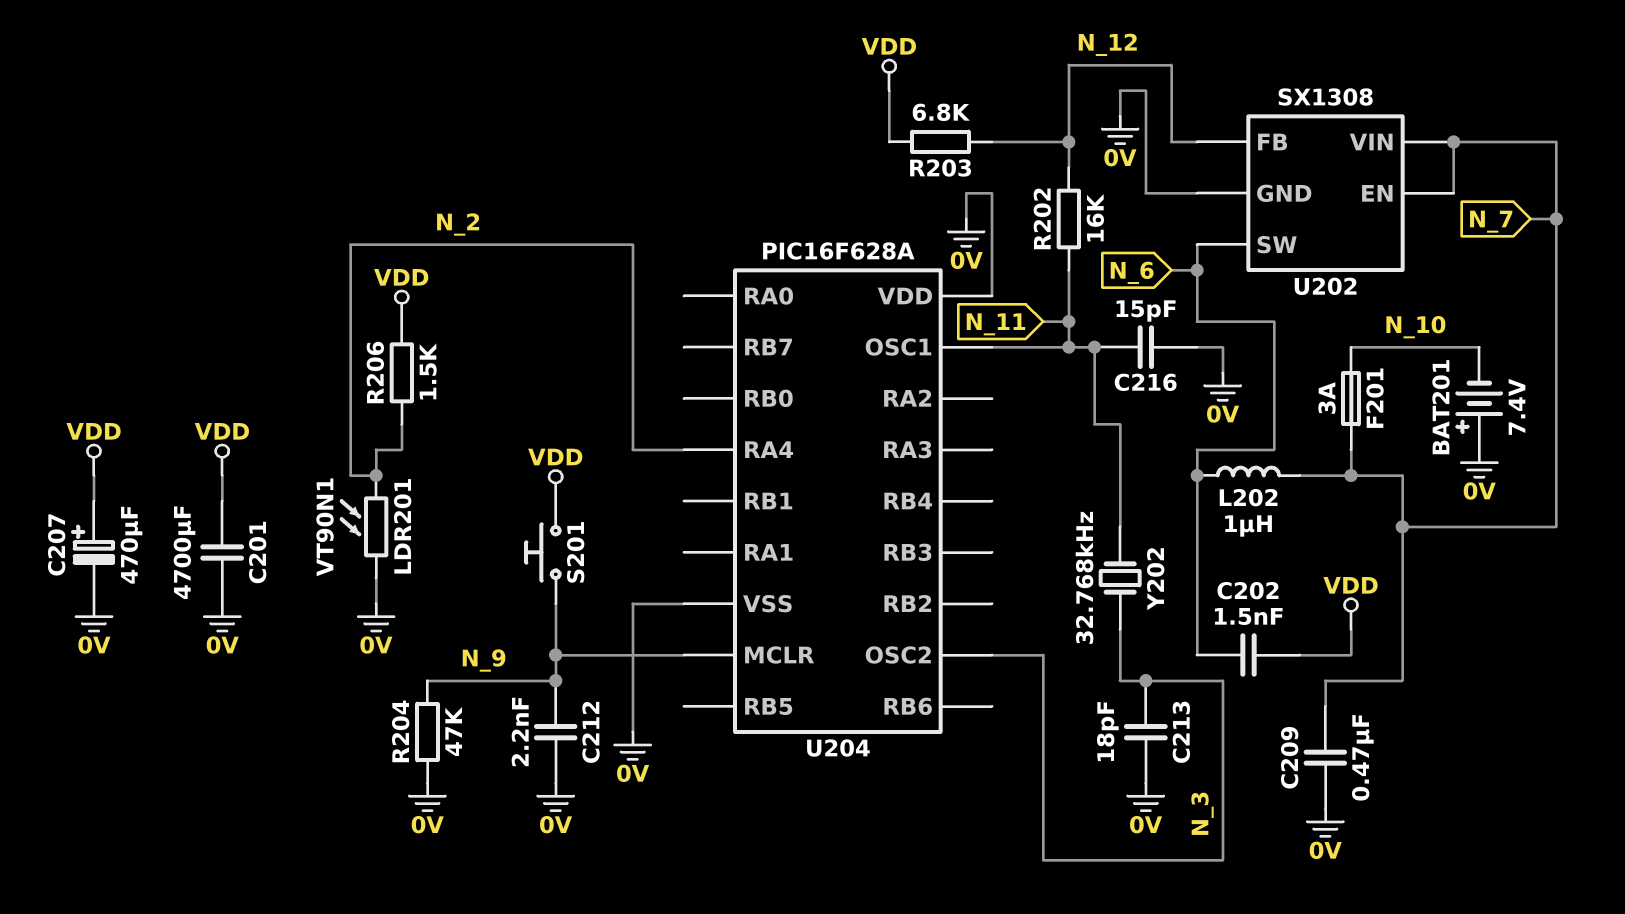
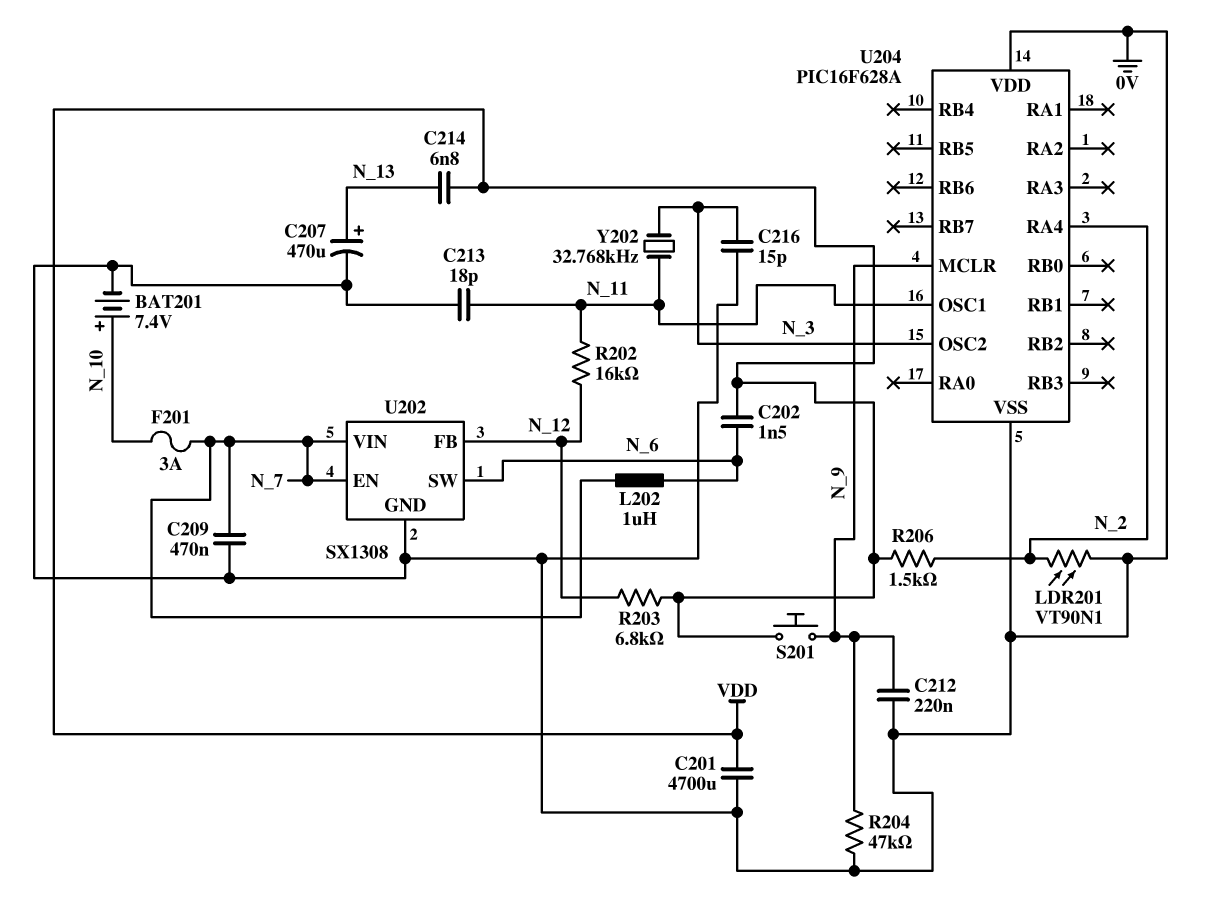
BAT201: 7.4V (plus 0V, minus N_10) -> 7.4V (plus N_10, minus 0V)
C207: 470uF (plus VDD, minus 0V) -> 470uF (plus N_13, minus 0V)
C212: 2.2nF (0V, N_9) -> 220nF (0V, N_9)
C213: 18pF (0V, N_3) -> 18pF (0V, N_11)
C214: none -> 6.8nF (N_13, VDD)
C216: 15pF (0V, N_11) -> 15pF (0V, N_3)

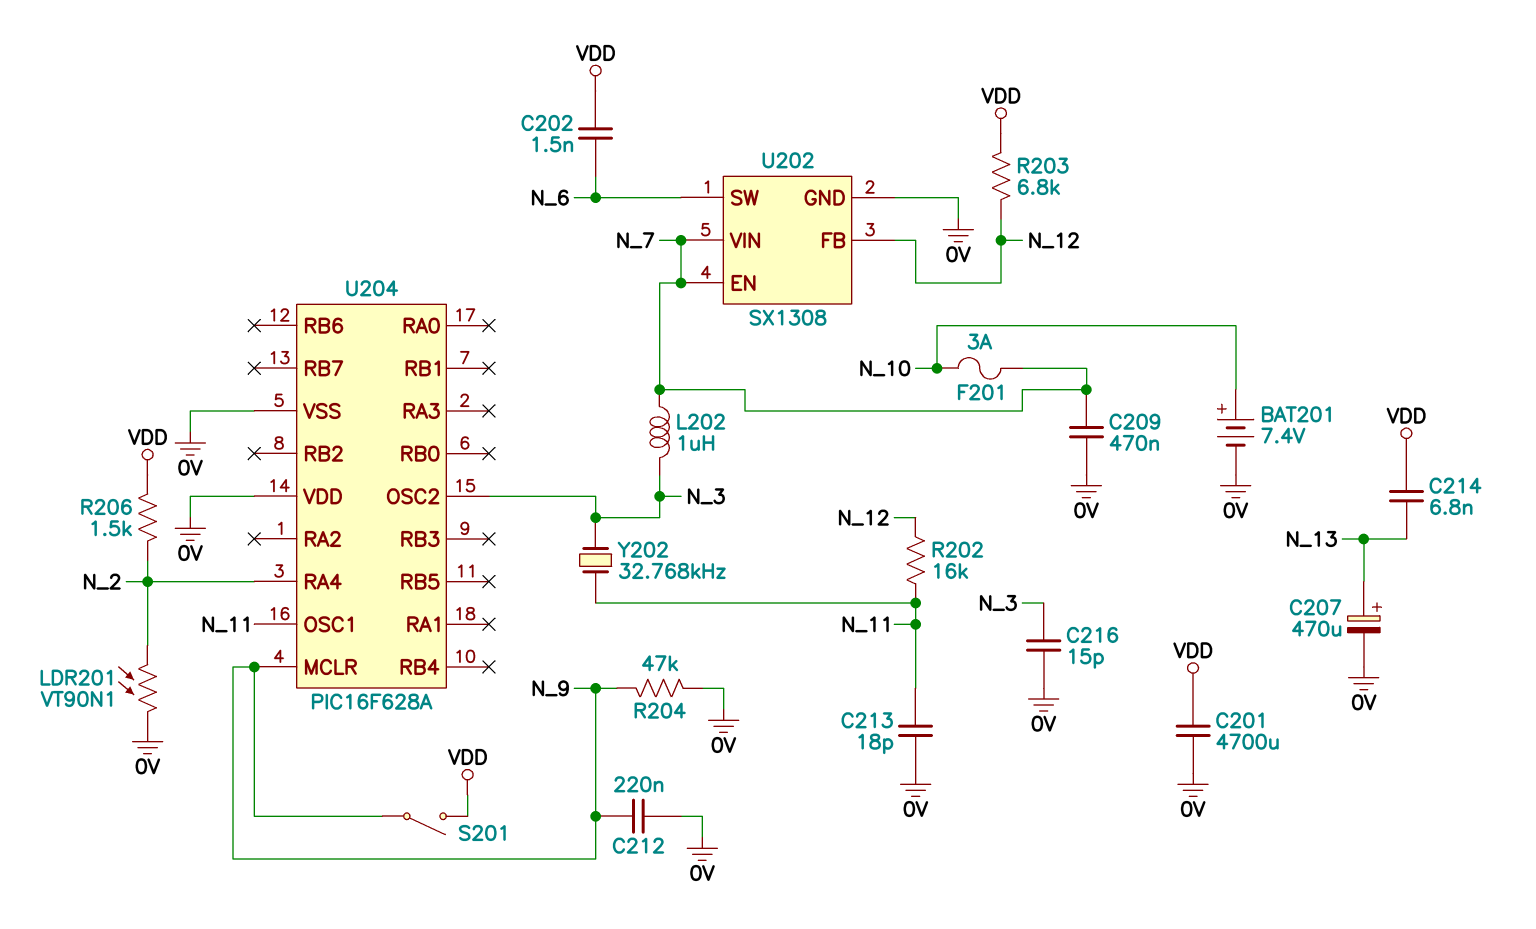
L202: 1uH (N_6, N_7) -> 1uH (N_3, N_7)
S201: button (N_9, VDD) -> switch (N_9, VDD)

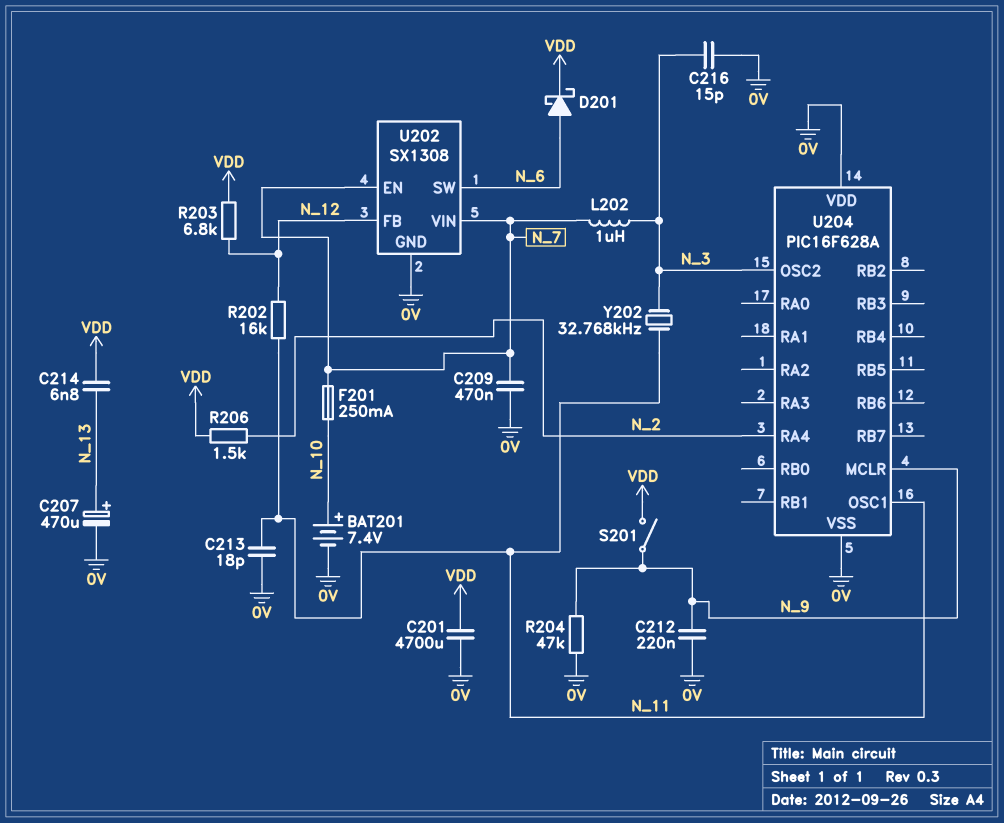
C202: 1.5nF (N_6, VDD) -> none
D201: none -> schottky (A N_6, K VDD)
F201: 3A (N_7, N_10) -> 250mA (N_7, N_10)
LDR201: VT90N1 (0V, N_2) -> none

